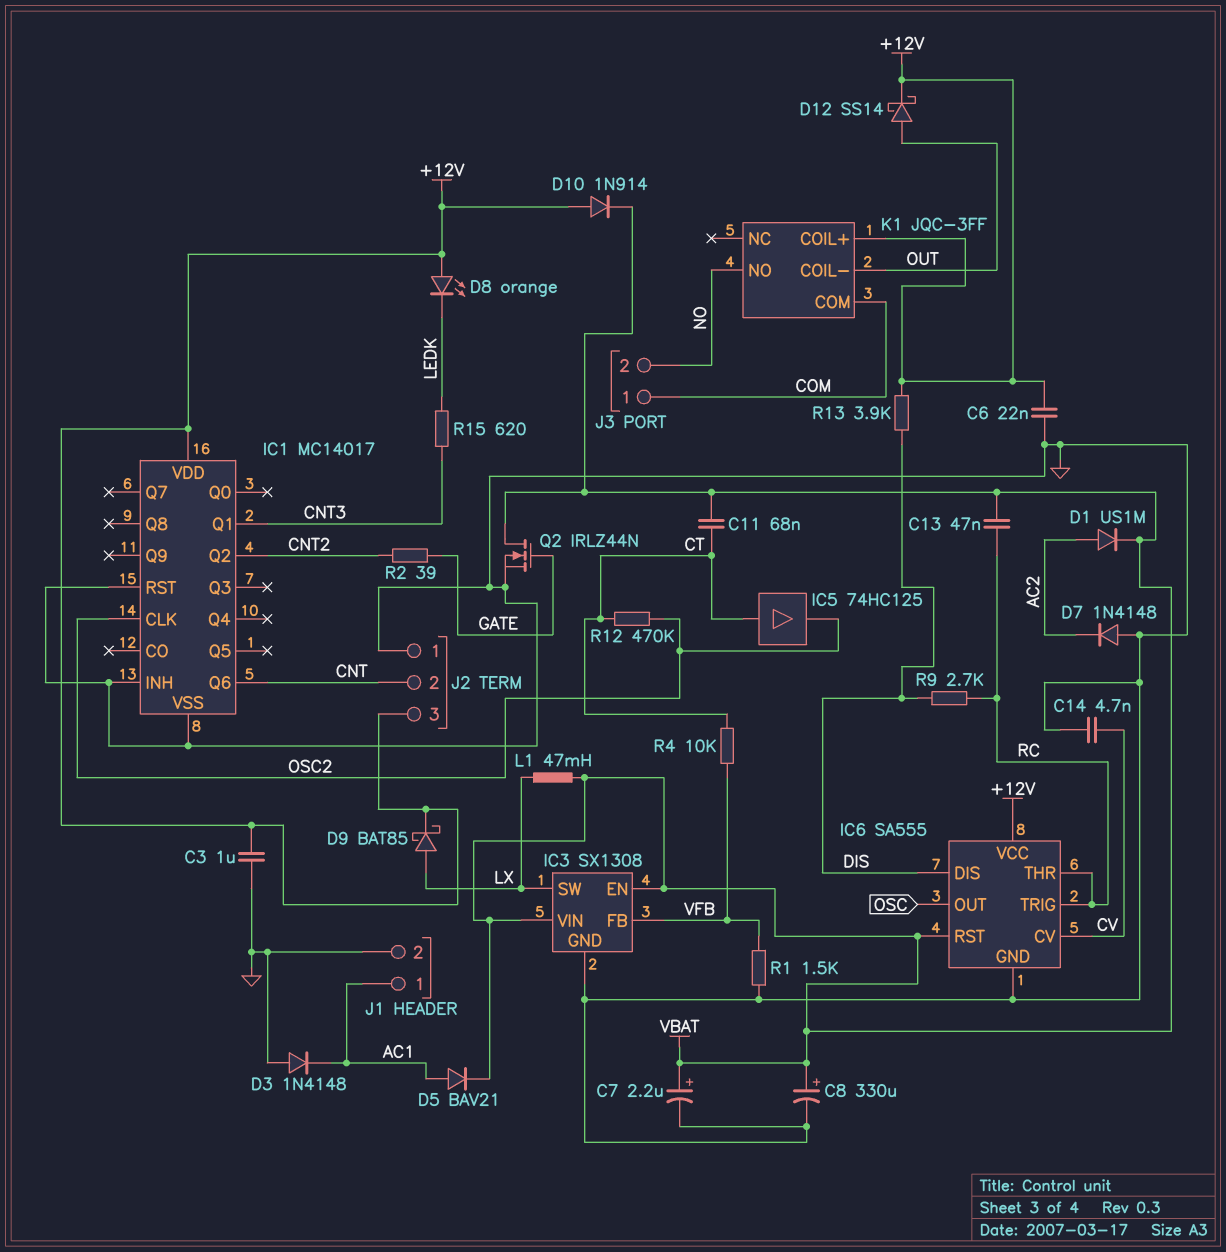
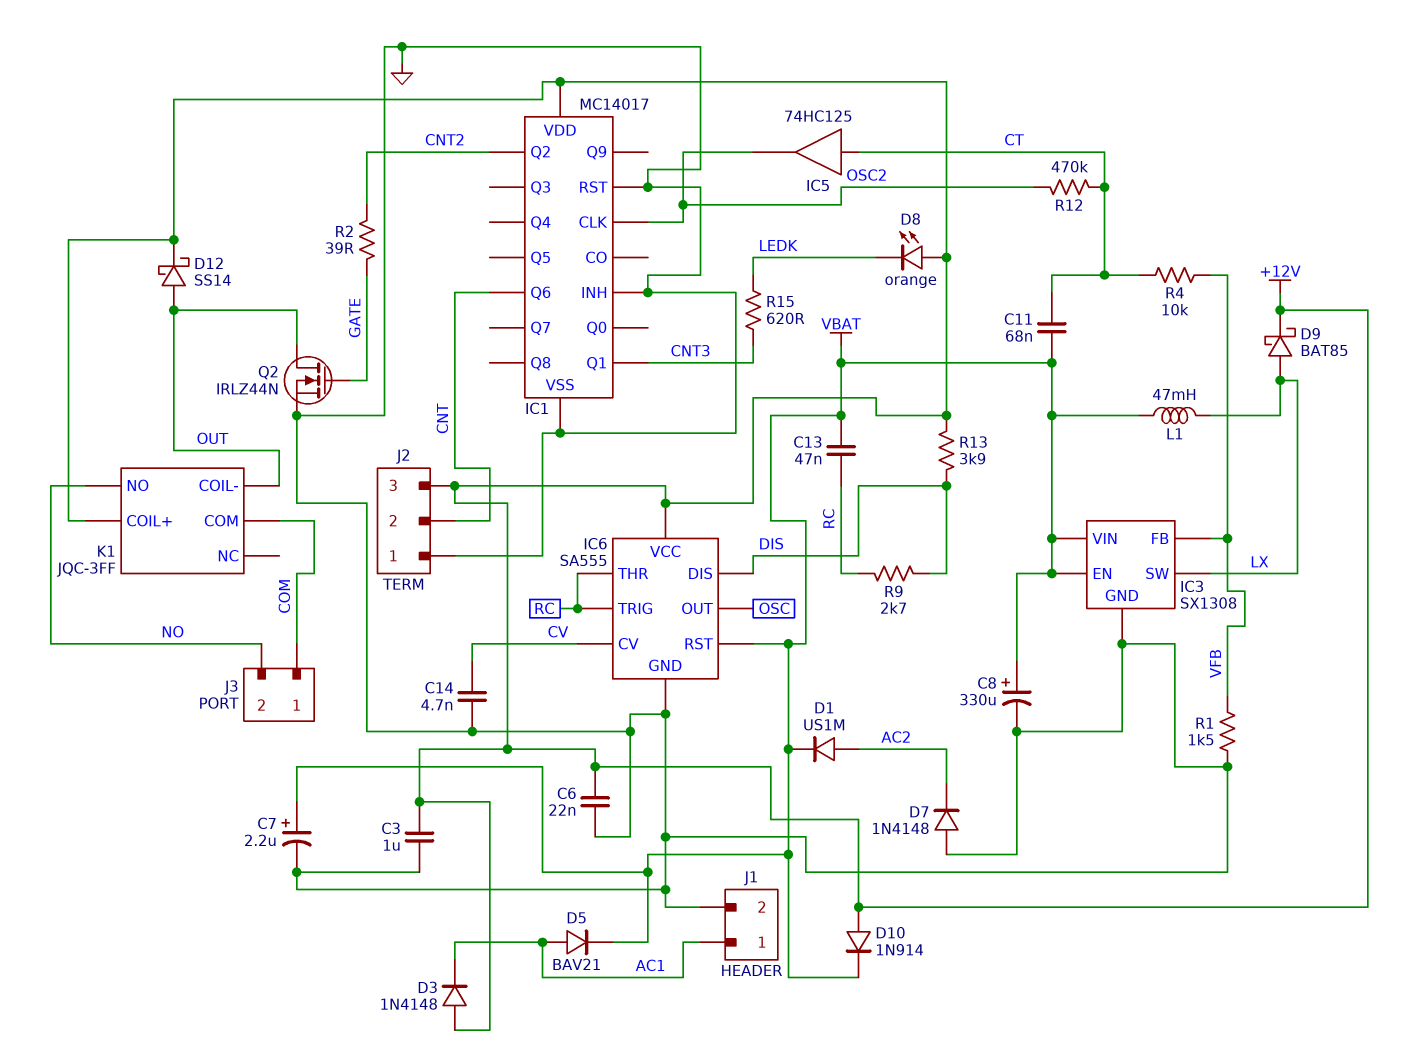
D3: diode 1N4148 (A GND, K AC1) -> diode 1N4148 (A +12V, K AC1)
Q2: NMOS IRLZ44N (G GATE, D VBAT, S GND) -> NMOS IRLZ44N (G GATE, D OUT, S GND)

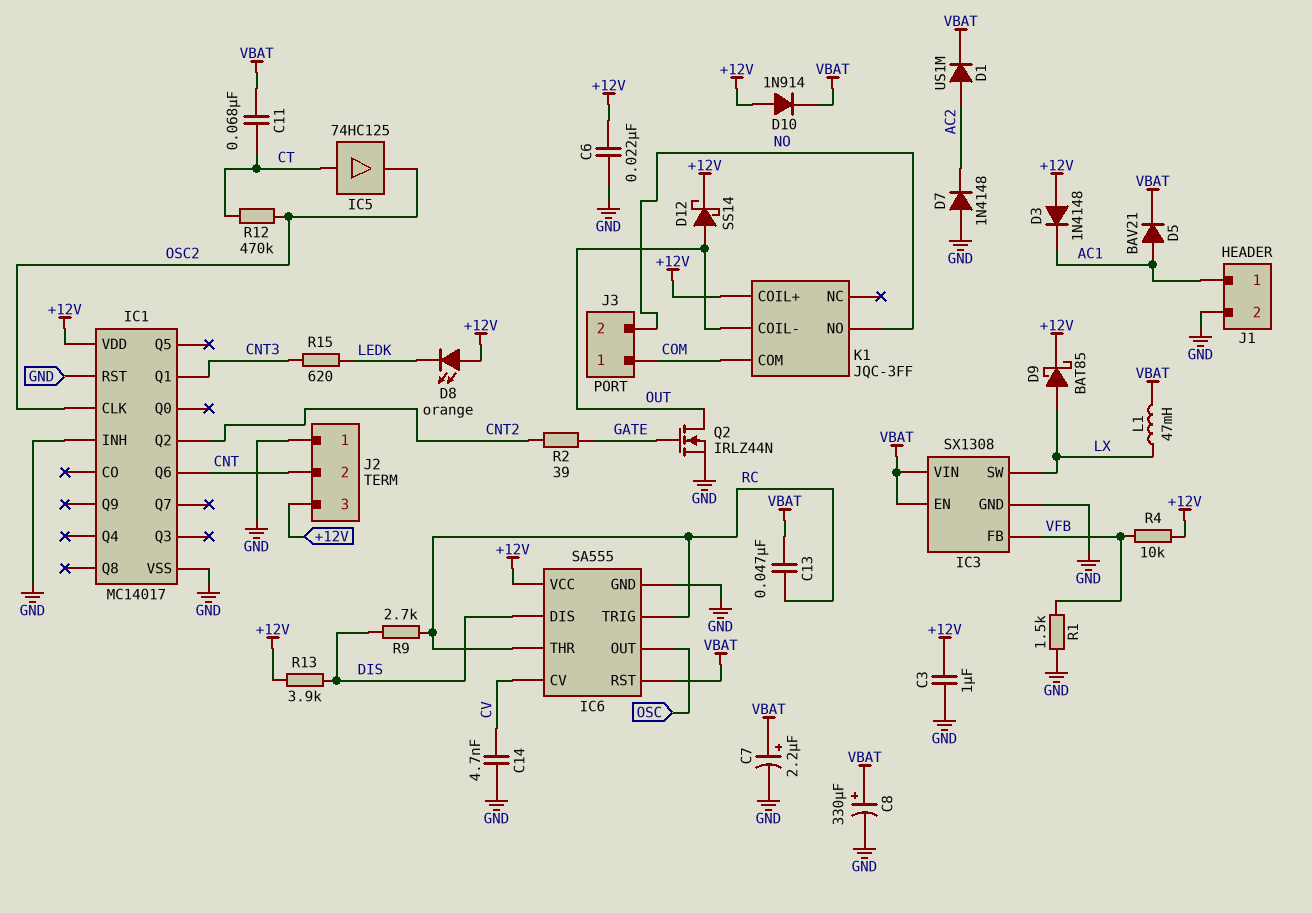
R4: 10k (CT, VFB) -> 10k (+12V, VFB)

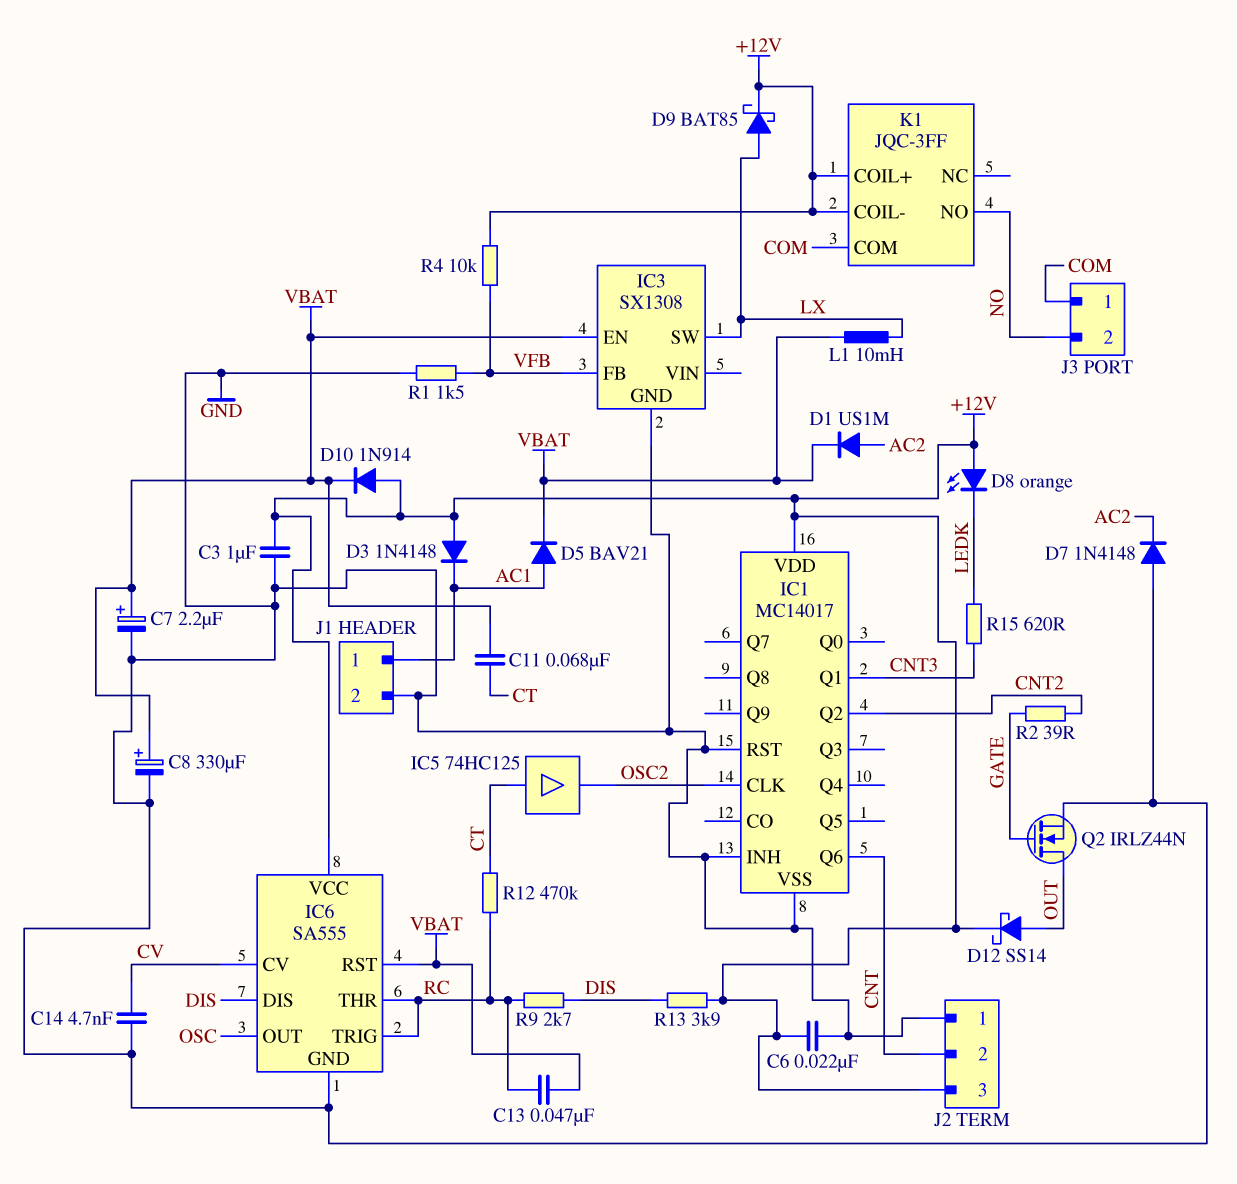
IC3 pin VIN: VBAT -> none
K1 pin COIL-: OUT -> +12V
L1: 47mH (LX, VBAT) -> 10mH (LX, VBAT)
R12: 470k (CT, OSC2) -> 470k (CT, RC)

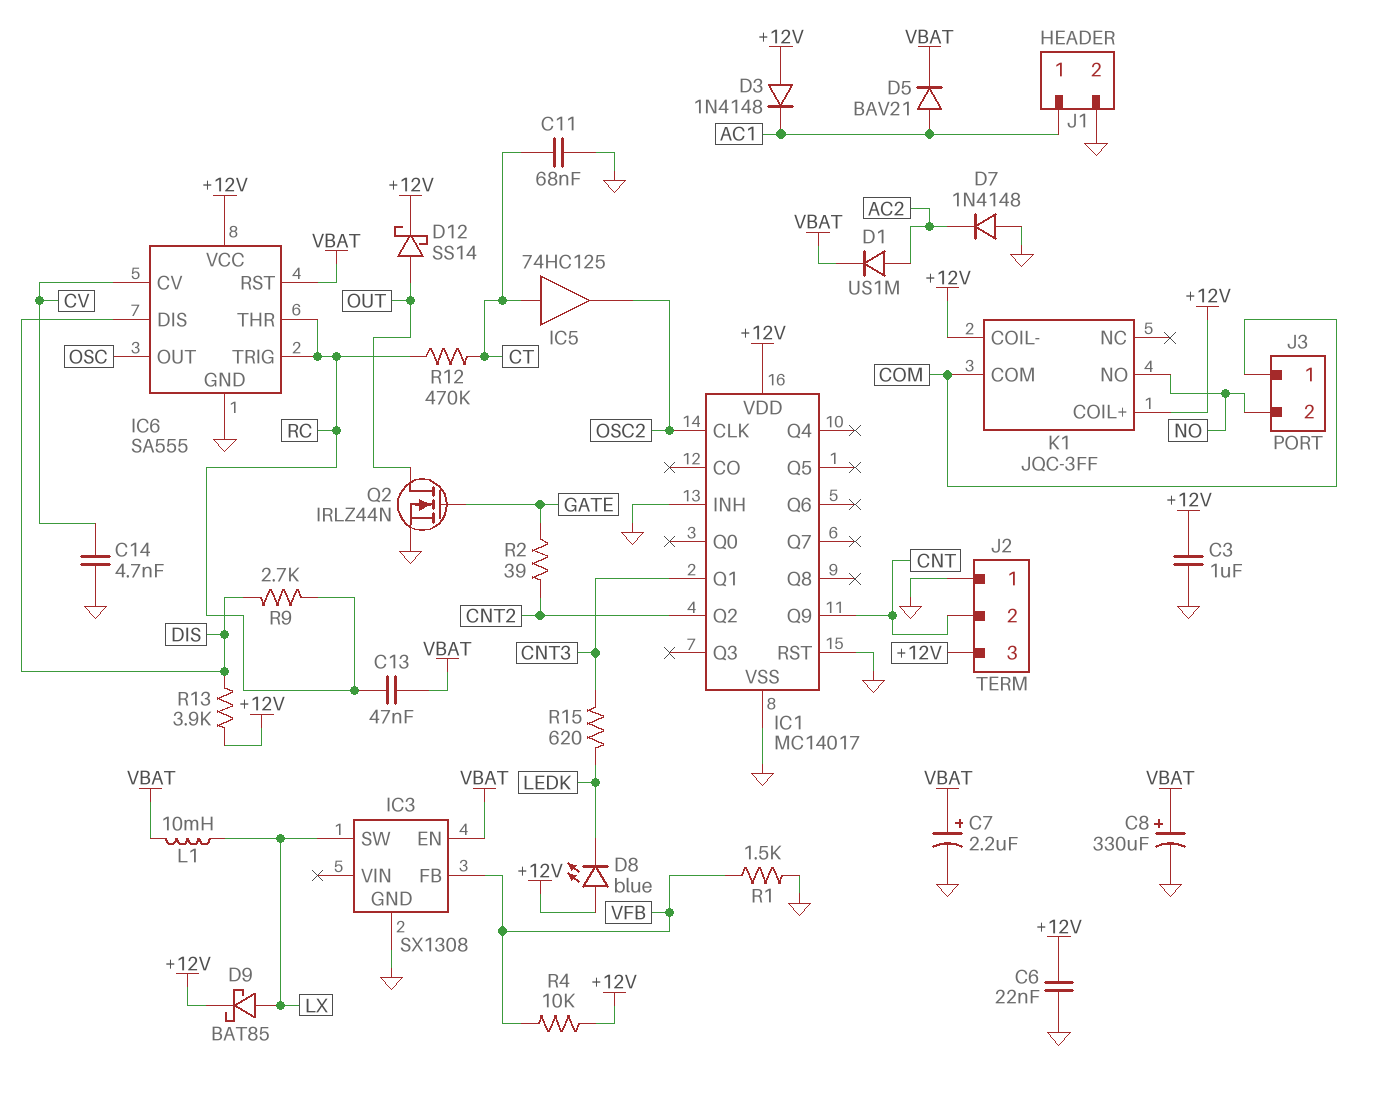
C11: 68nF (CT, VBAT) -> 68nF (CT, GND)
D8: LED orange (A +12V, K LEDK) -> LED blue (A +12V, K LEDK)
D10: diode 1N914 (A +12V, K VBAT) -> none
IC1 pin Q6: CNT -> none
IC1 pin Q9: none -> CNT

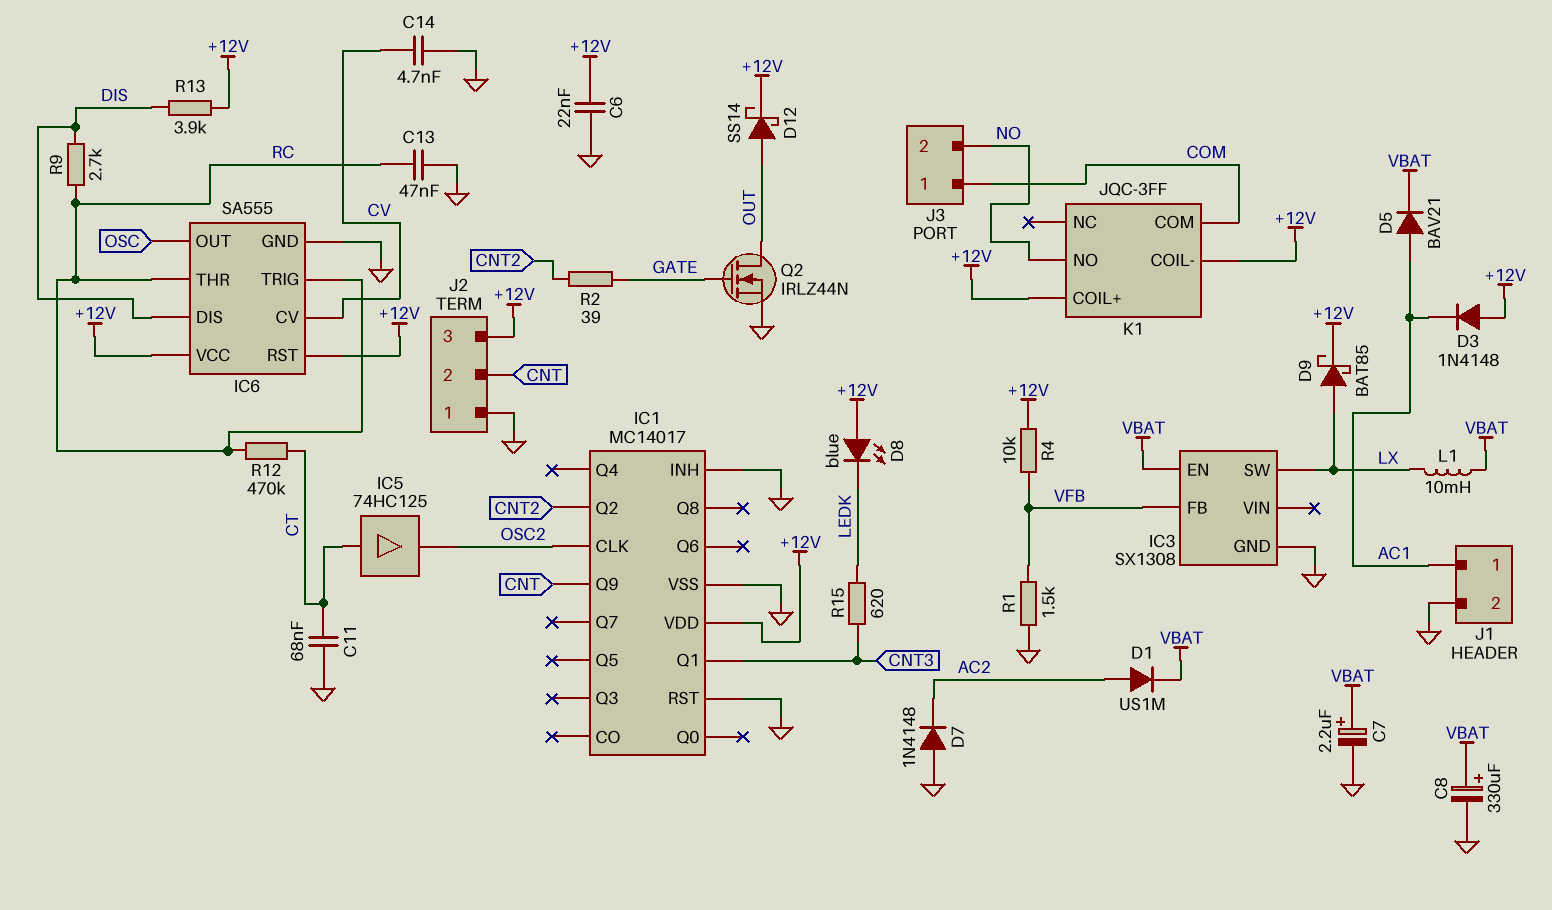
C3: 1uF (+12V, GND) -> none
C13: 47nF (RC, VBAT) -> 47nF (GND, RC)
IC6 pin RST: VBAT -> +12V

